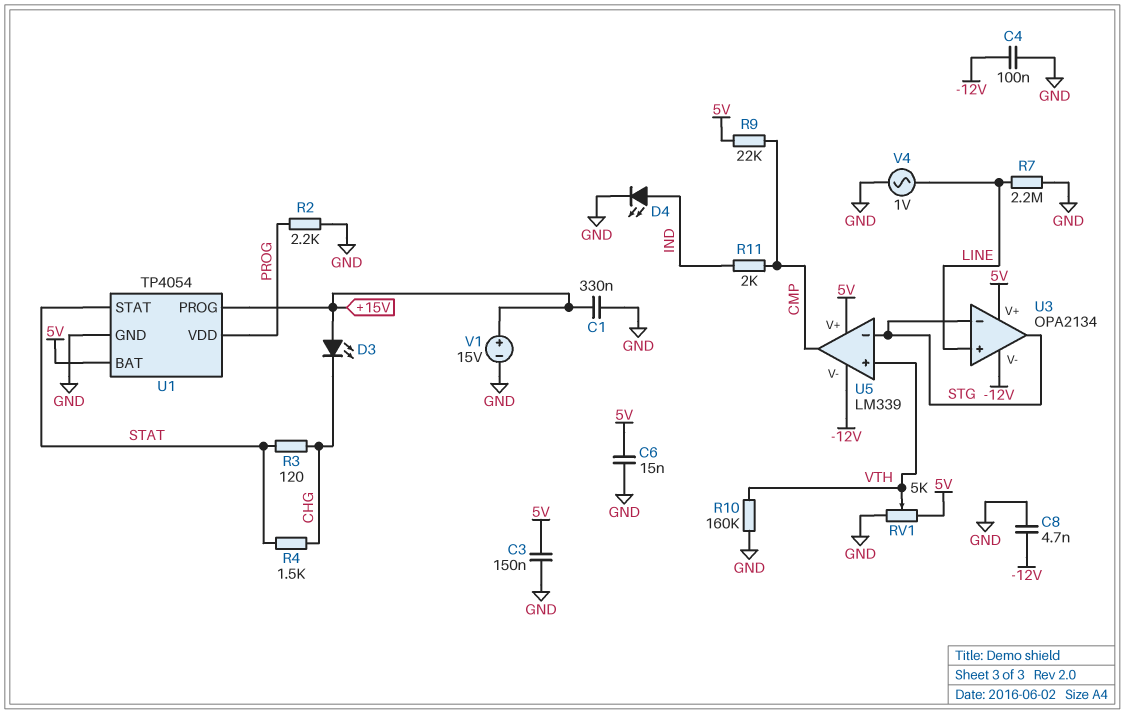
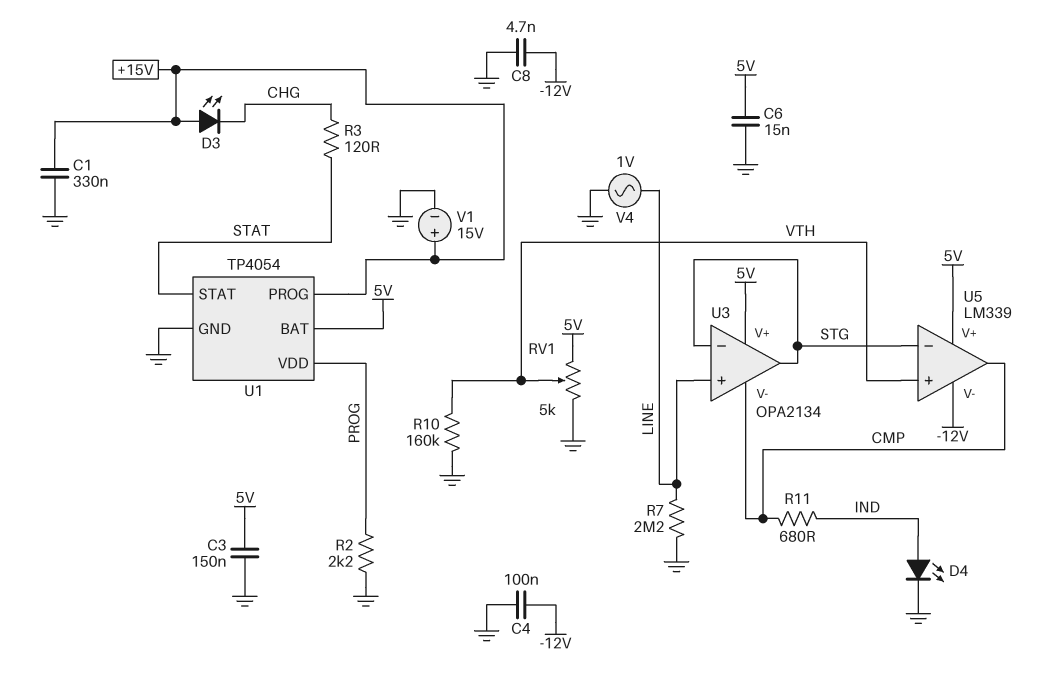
R4: 1.5k (CHG, STAT) -> none
R9: 22k (5V, CMP) -> none
R11: 2k (CMP, IND) -> 680 (CMP, IND)
U3 pin V-: -12V -> CMP

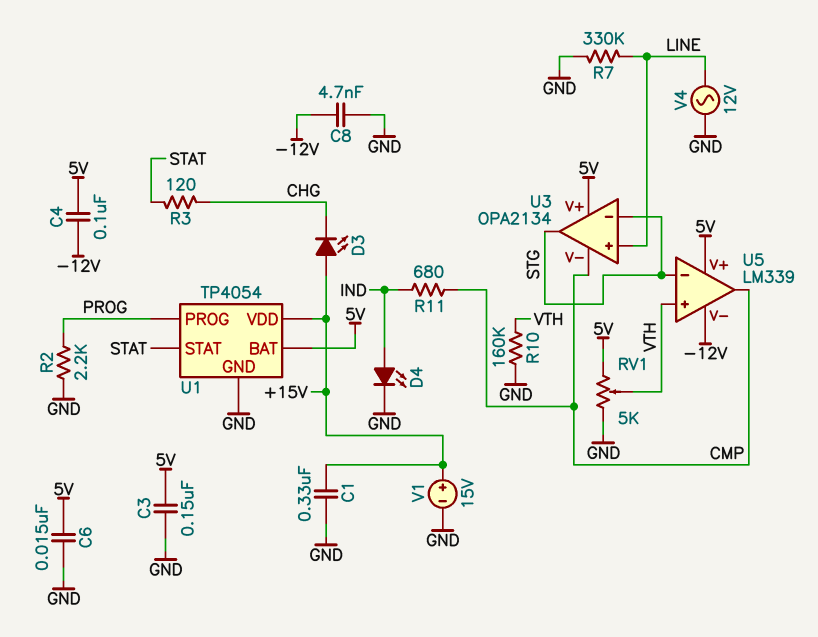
C4: 100nF (-12V, GND) -> 100nF (-12V, 5V)
R7: 2.2M (GND, LINE) -> 330k (GND, LINE)
U1 pin PROG: +15V -> PROG
U1 pin VDD: PROG -> +15V
V4: AC 1V (GND, LINE) -> AC 12V (GND, LINE)

